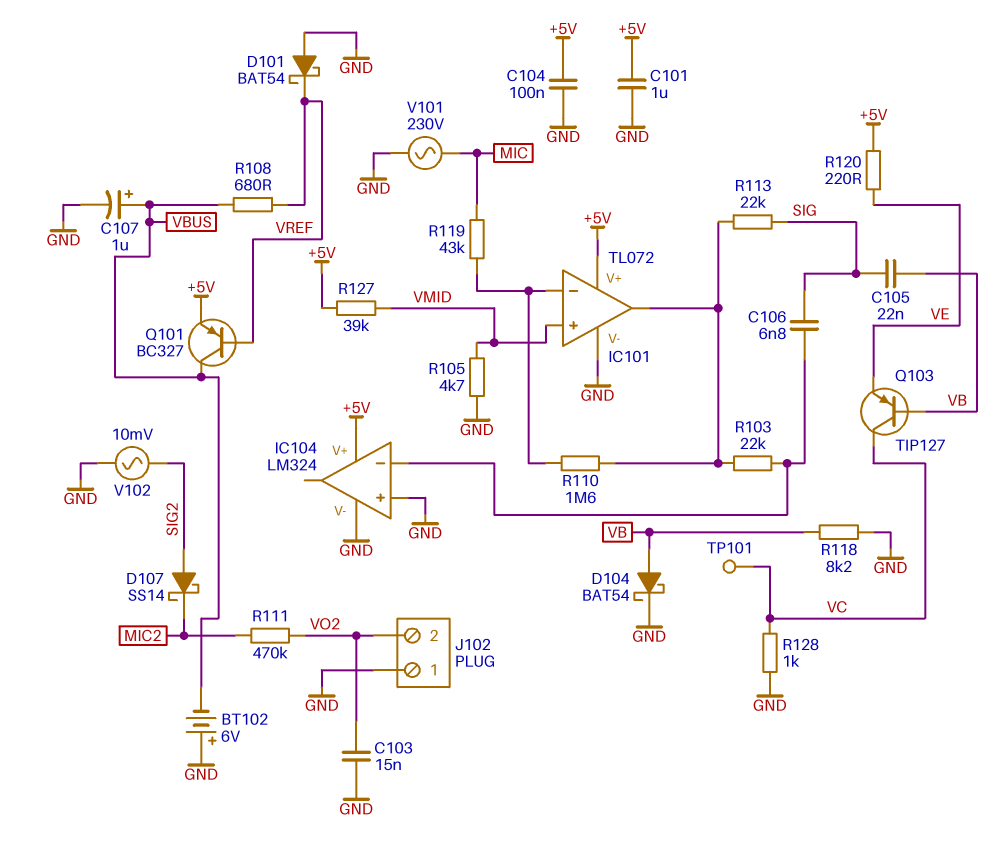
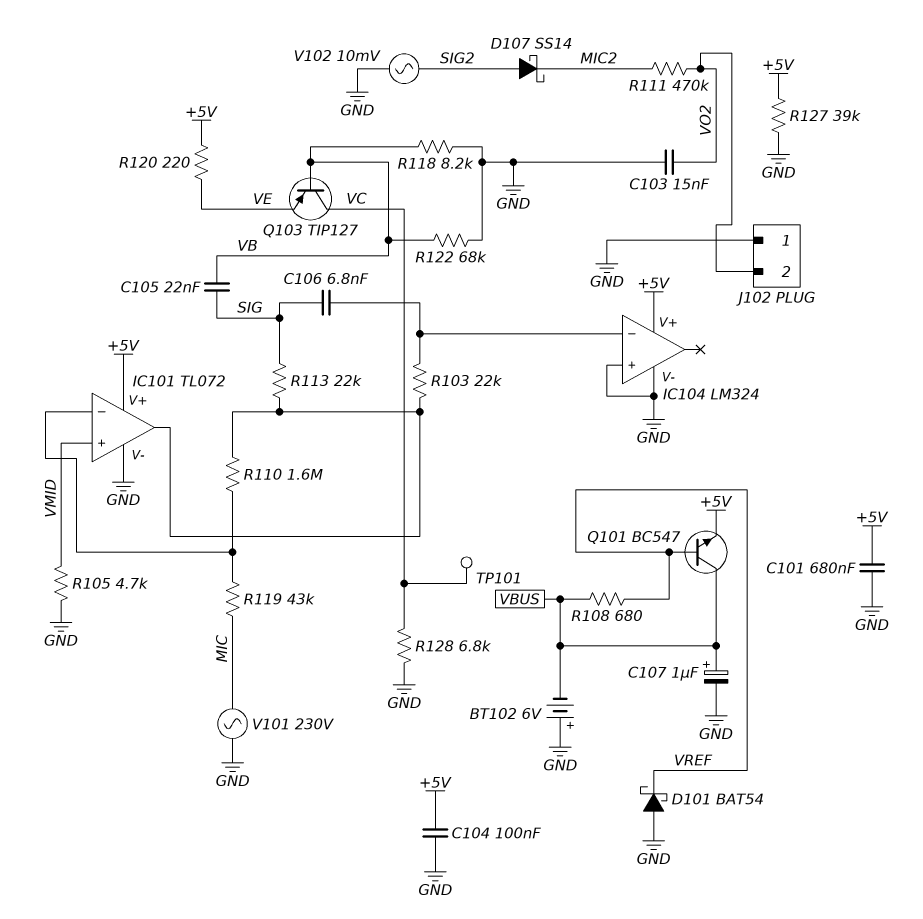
C101: 1uF (+5V, GND) -> 680nF (+5V, GND)
D104: schottky BAT54 (A VB, K GND) -> none
Q101: PNP BC327 (B VREF, C VBUS, E +5V) -> NPN BC547 (B VREF, C VBUS, E +5V)
R122: none -> 68k (GND, VB)
R127: 39k (+5V, VMID) -> 39k (+5V, GND)
R128: 1k (GND, VC) -> 6.8k (GND, VC)

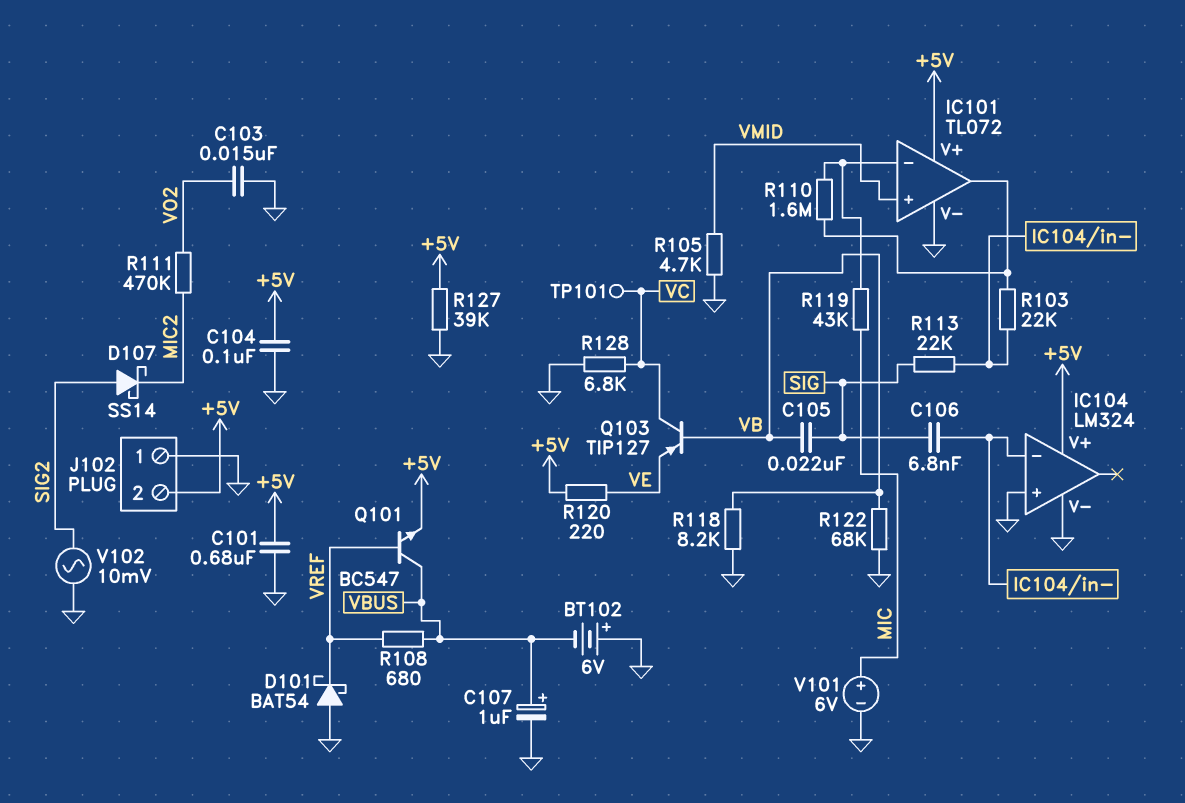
J102 pin 2: VO2 -> +5V
R113: 22k (IC101/out, SIG) -> 22k (IC104/in-, SIG)
V101: AC 230V (GND, MIC) -> 6V (plus MIC, minus GND)

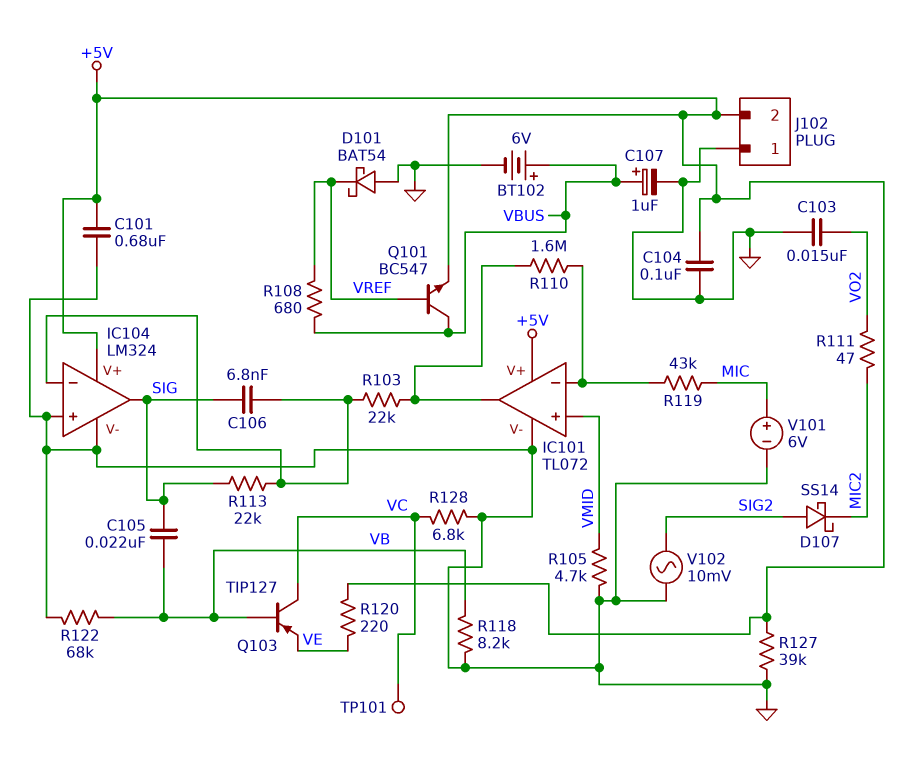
BT102: 6V (plus GND, minus VBUS) -> 6V (plus VBUS, minus GND)
IC104 pin out: none -> SIG
R111: 470k (MIC2, VO2) -> 47 (MIC2, VO2)

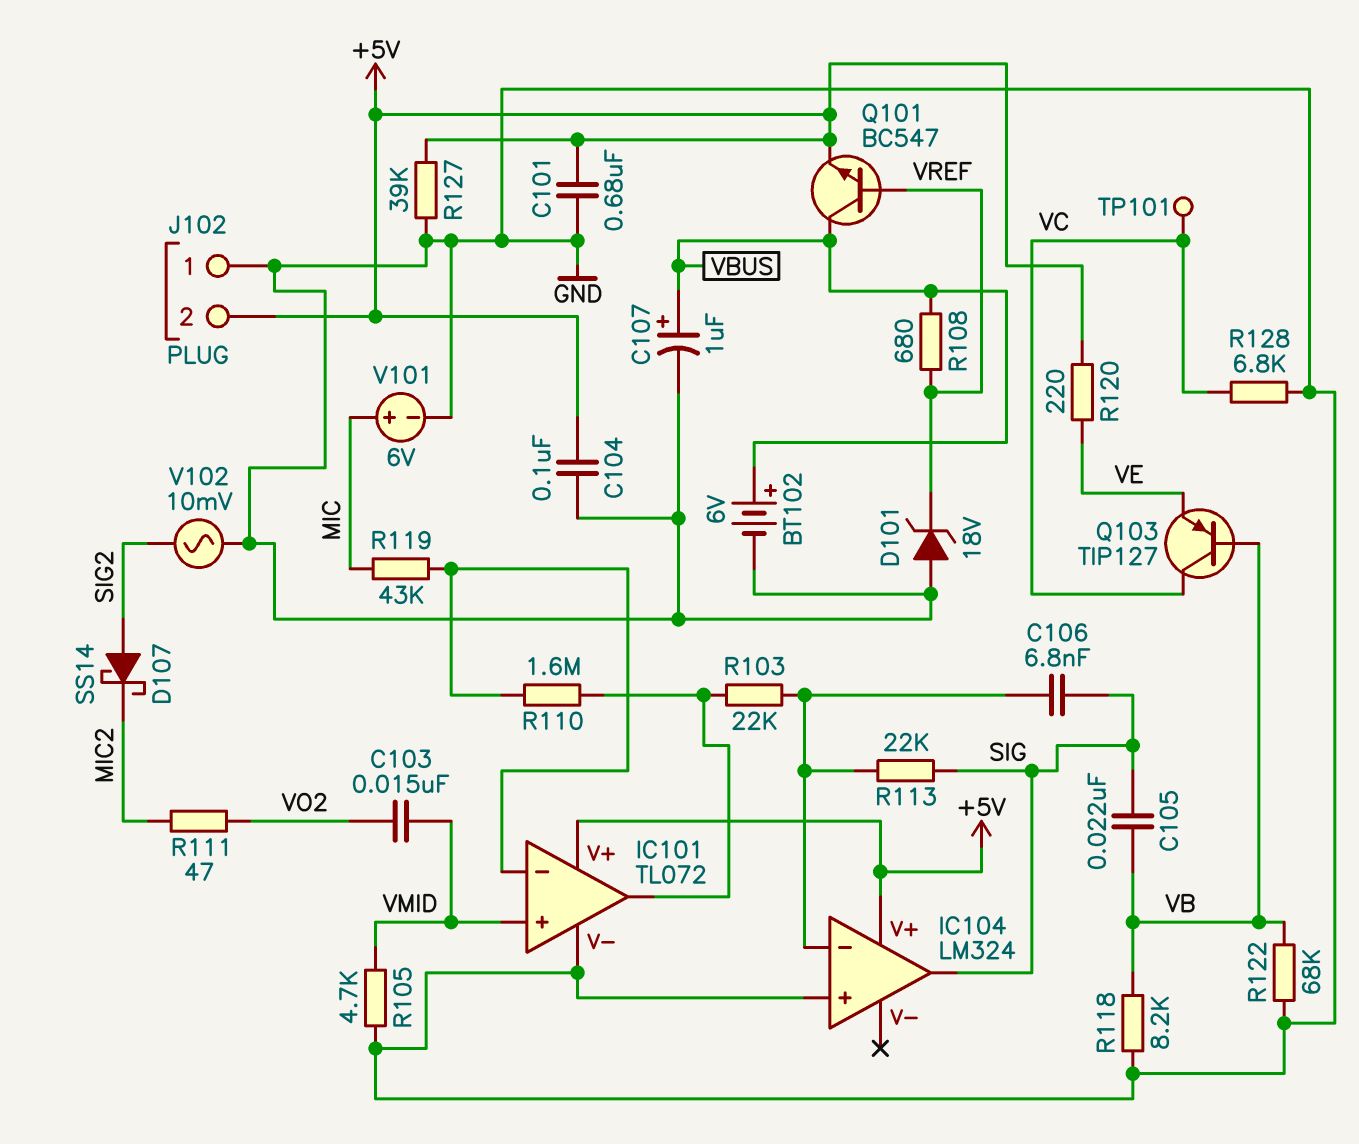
C103: 15nF (GND, VO2) -> 15nF (VMID, VO2)
D101: schottky BAT54 (A GND, K VREF) -> zener 18V (A GND, K VREF)
IC104 pin V-: GND -> none

